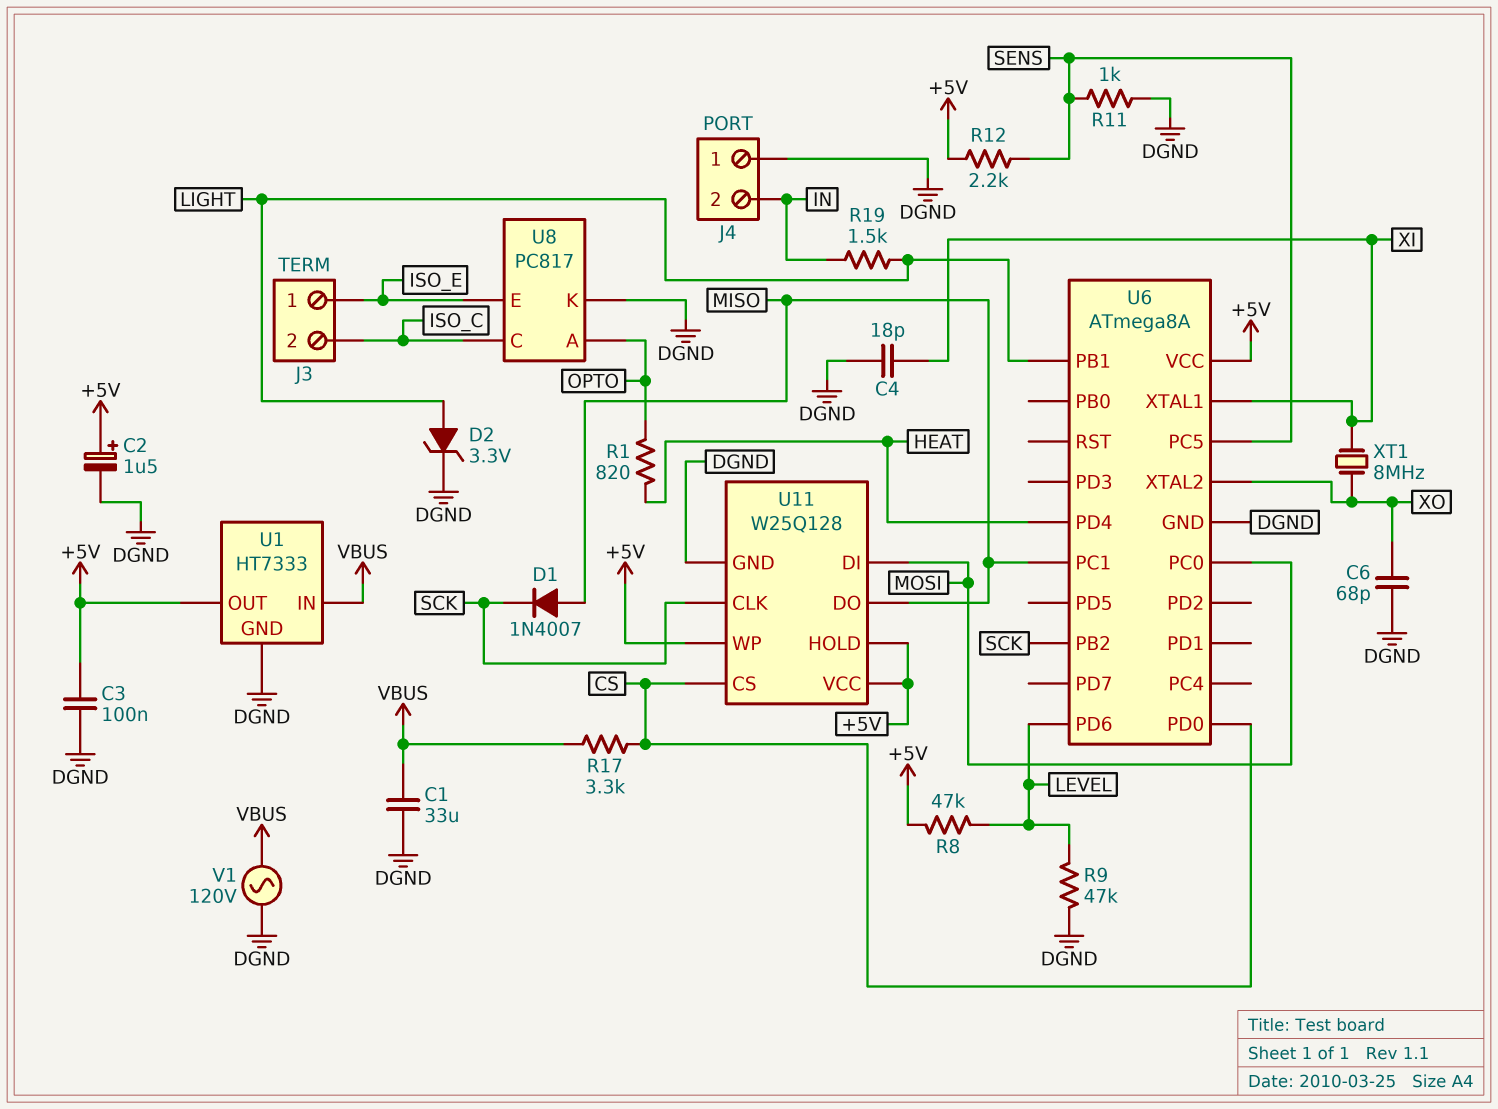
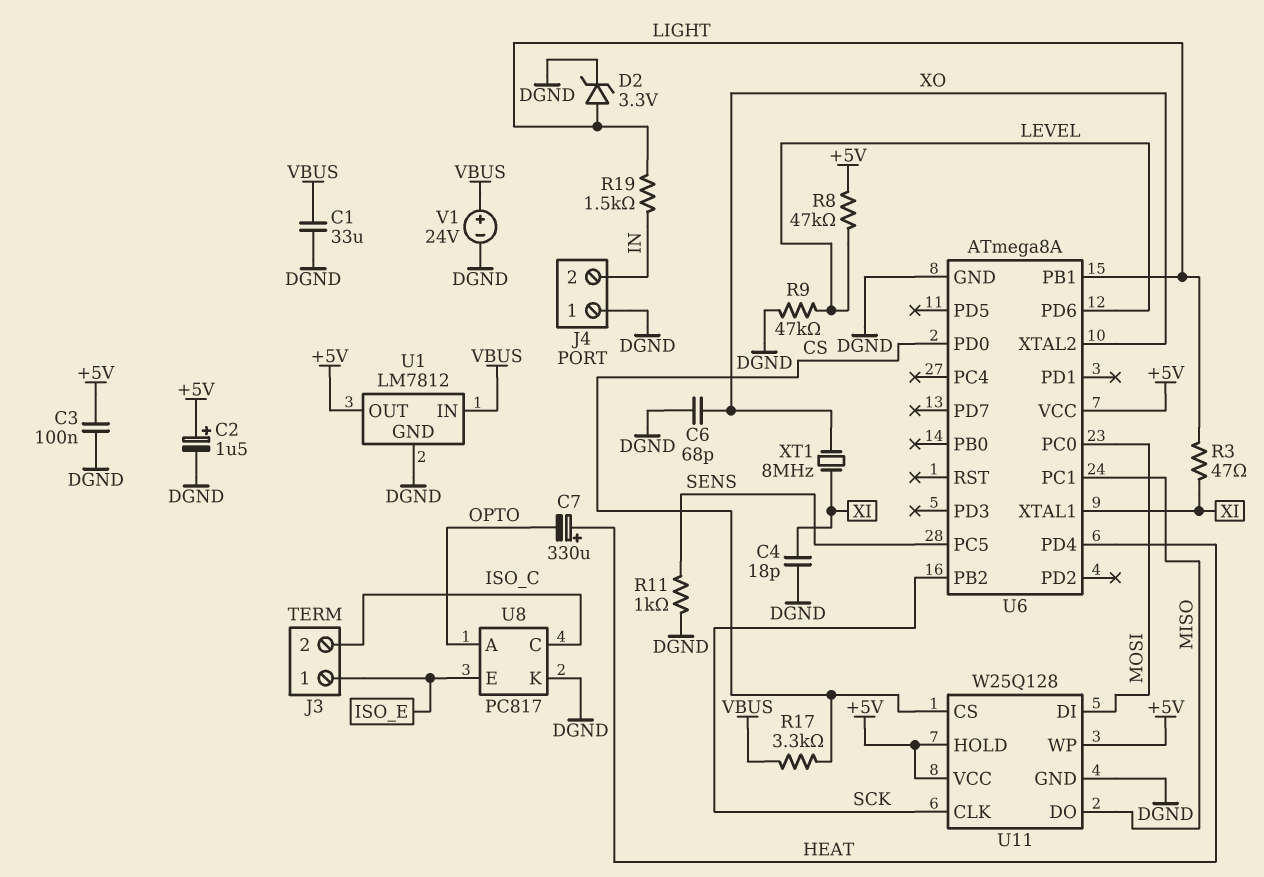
C7: none -> 330uF (plus HEAT, minus OPTO)
D1: diode 1N4007 (A MISO, K SCK) -> none
R1: 820 (HEAT, OPTO) -> none
R3: none -> 47 (LIGHT, XI)
R12: 2.2k (+5V, SENS) -> none
U1: HT7333 -> LM7812
V1: AC 120V (DGND, VBUS) -> 24V (plus VBUS, minus DGND)

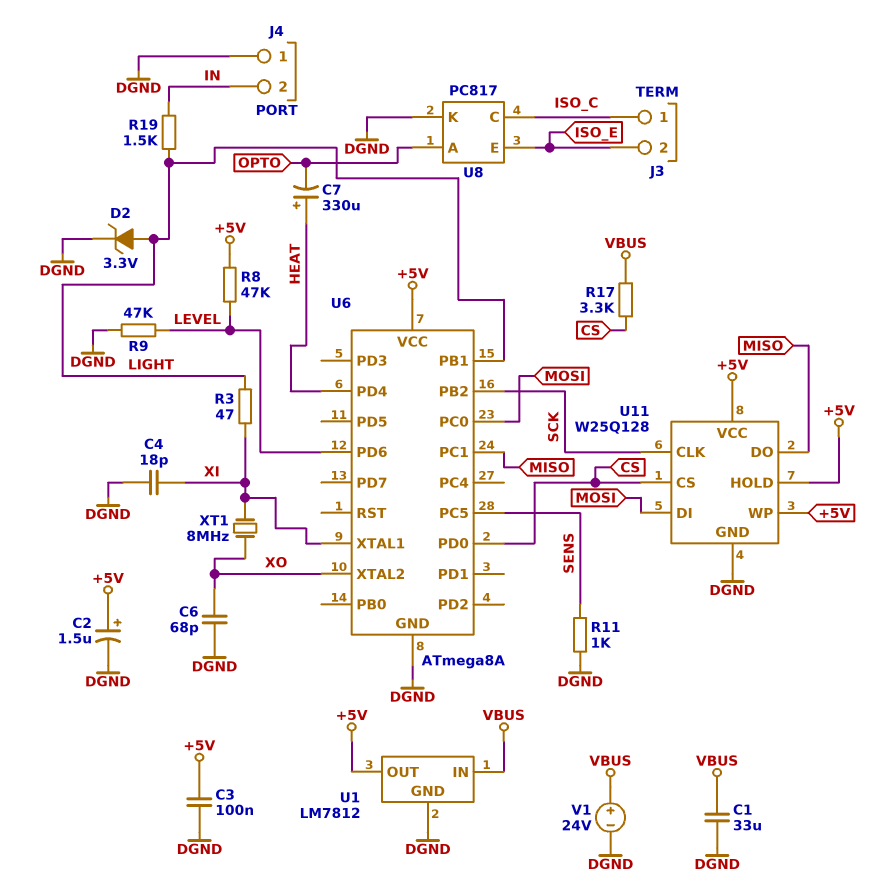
J3 pin 1: ISO_E -> ISO_C
J3 pin 2: ISO_C -> ISO_E

